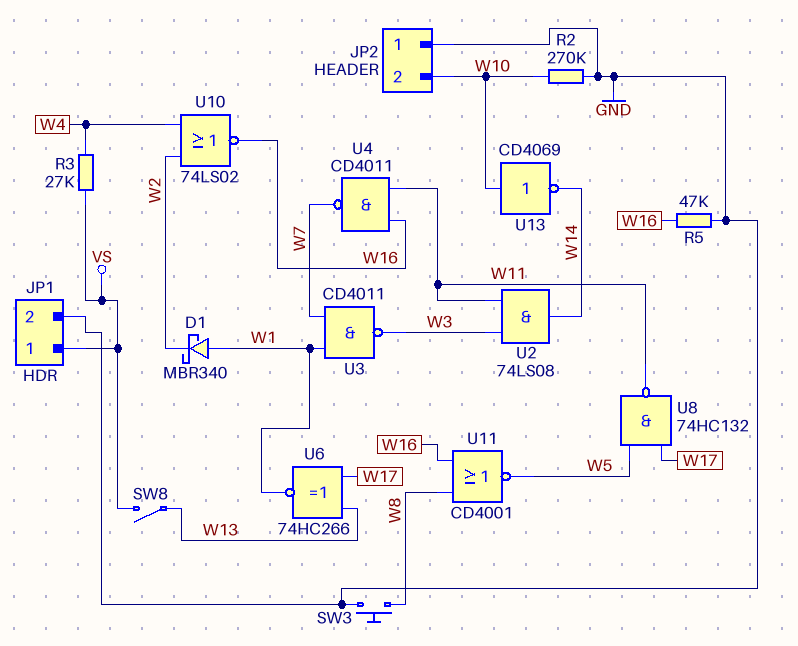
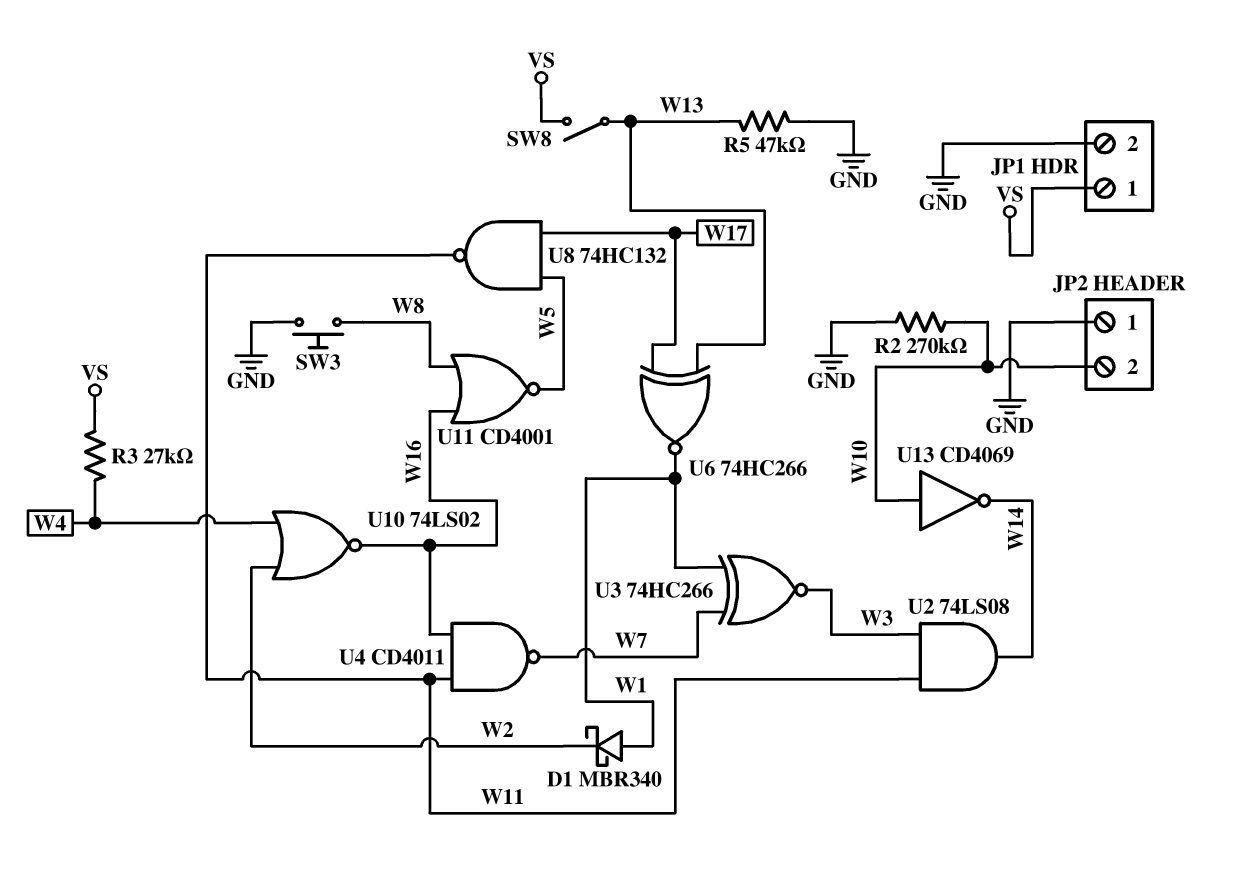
R5: 47k (GND, W16) -> 47k (GND, W13)
U3: NAND CD4011 (in W1, in W7, out W3) -> XNOR 74HC266 (in W1, in W7, out W3)

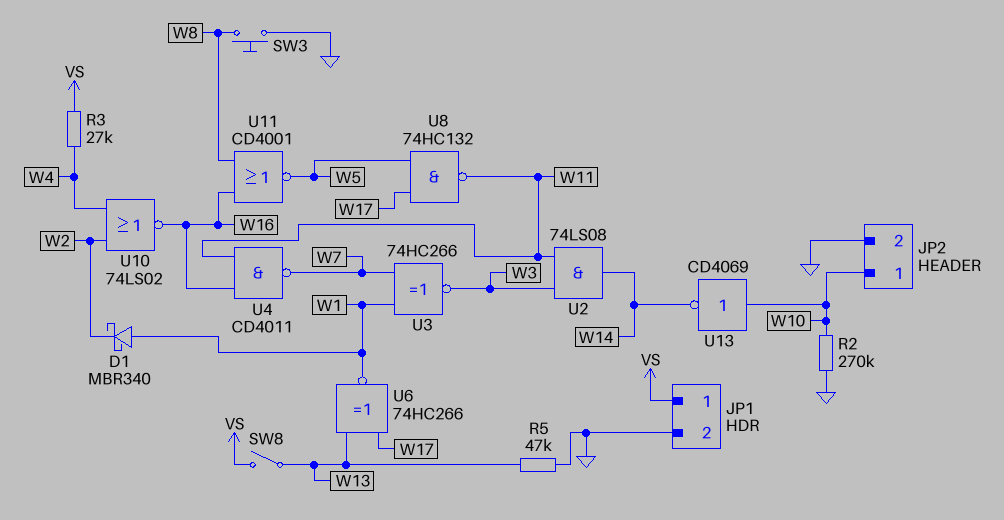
JP2 pin 1: GND -> W10
JP2 pin 2: W10 -> GND

